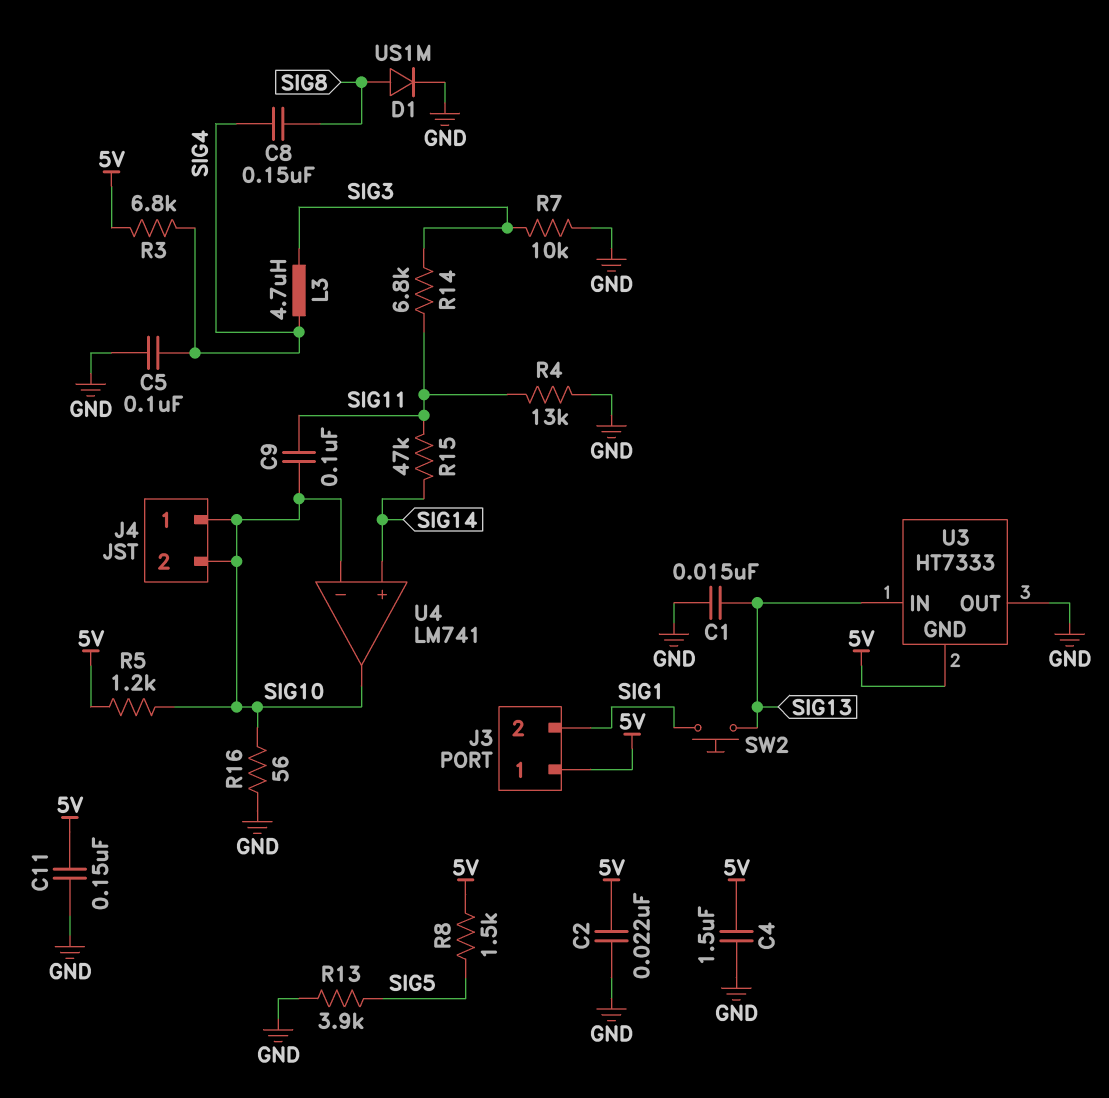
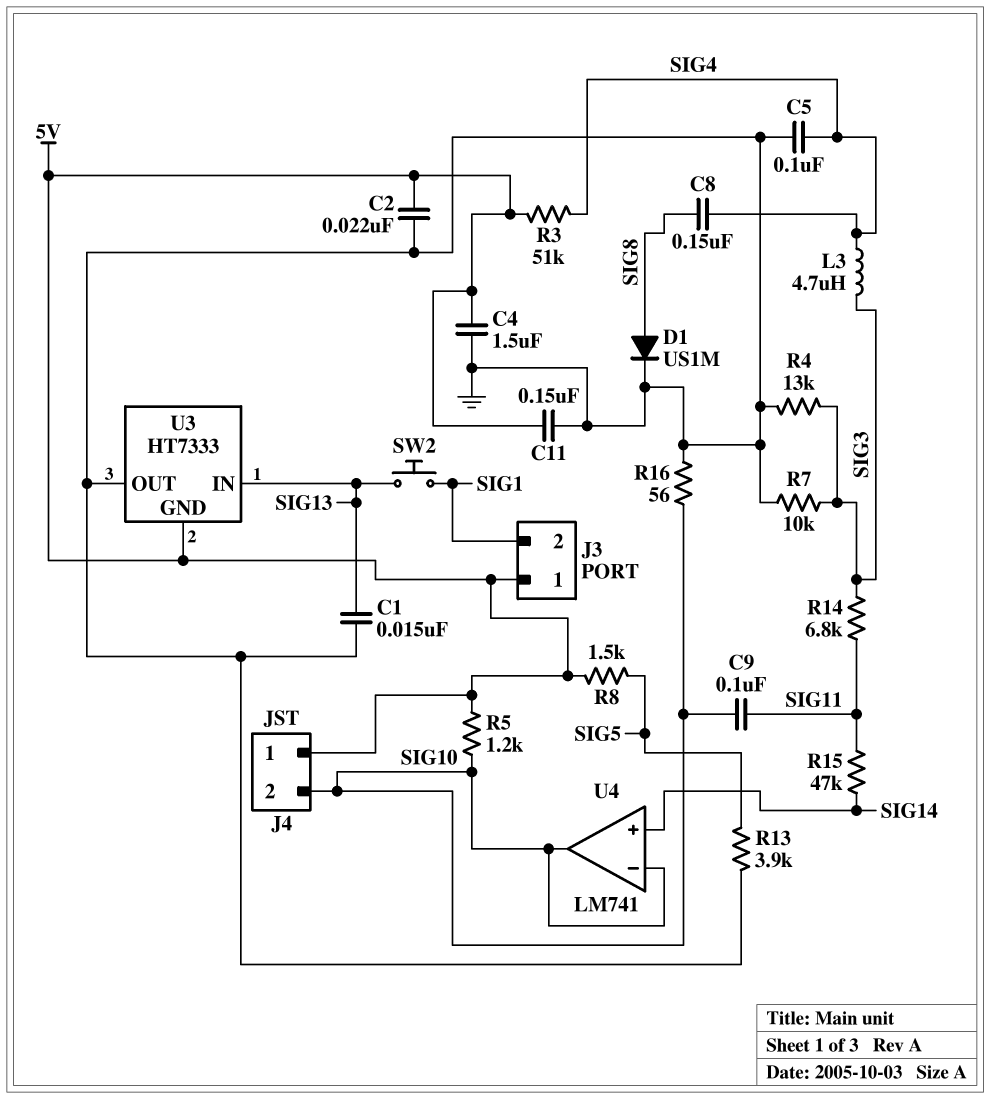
J4 pin 1: SIG10 -> 5V
R3: 6.8k (5V, SIG4) -> 51k (5V, SIG4)
R4: 13k (GND, SIG11) -> 13k (GND, SIG3)

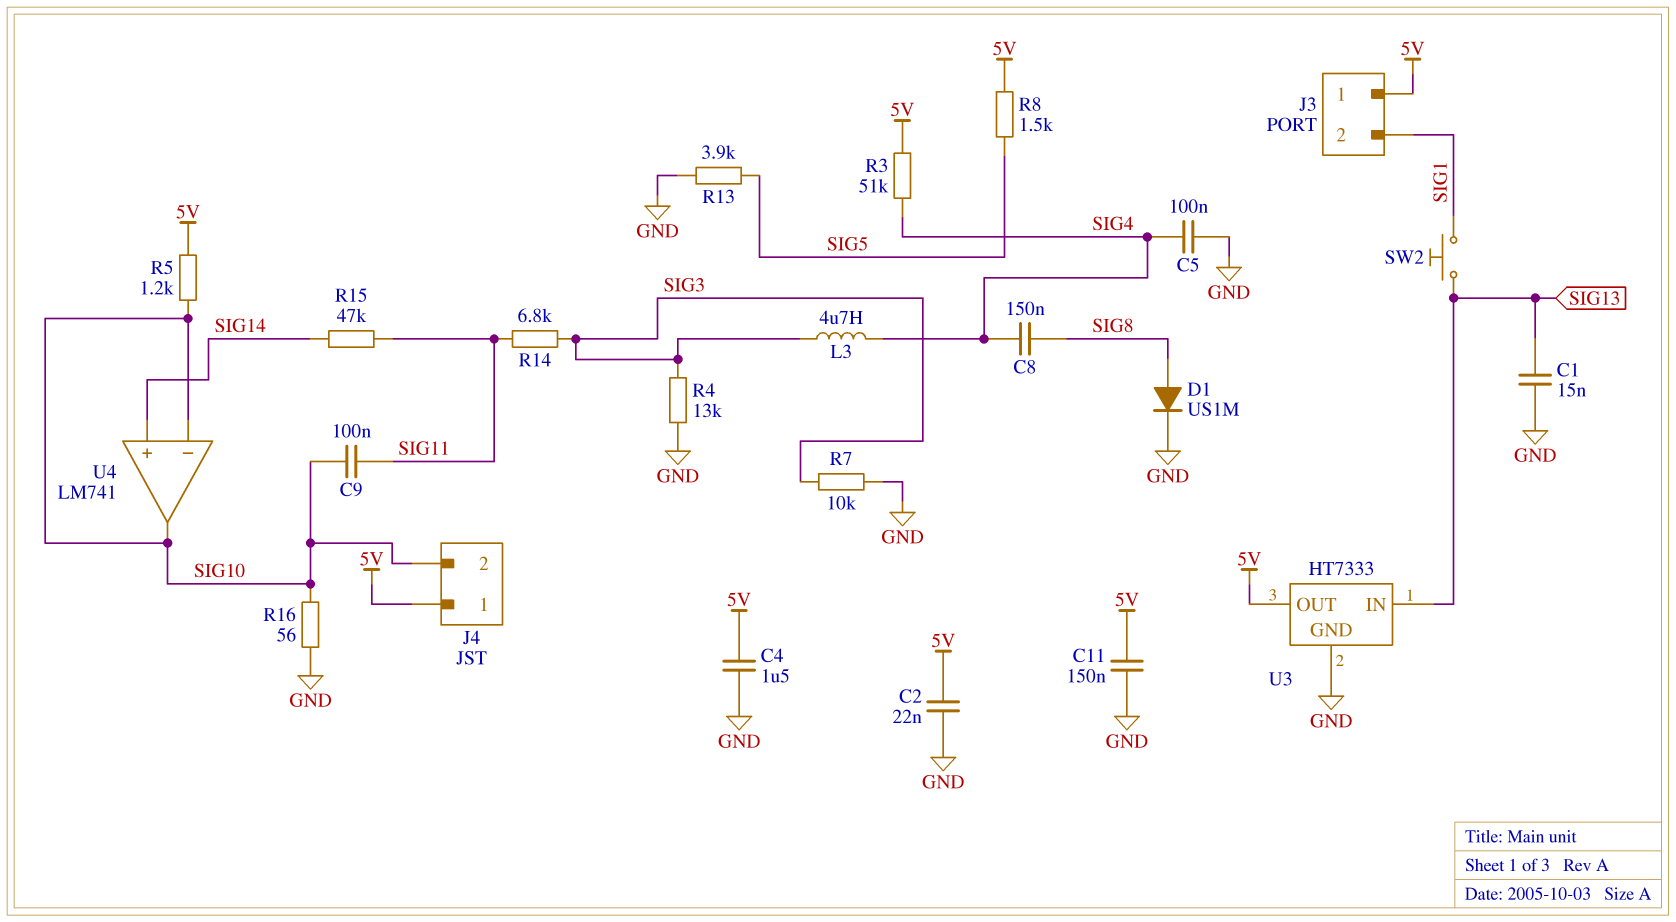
U3 pin GND: 5V -> GND
U3 pin OUT: GND -> 5V

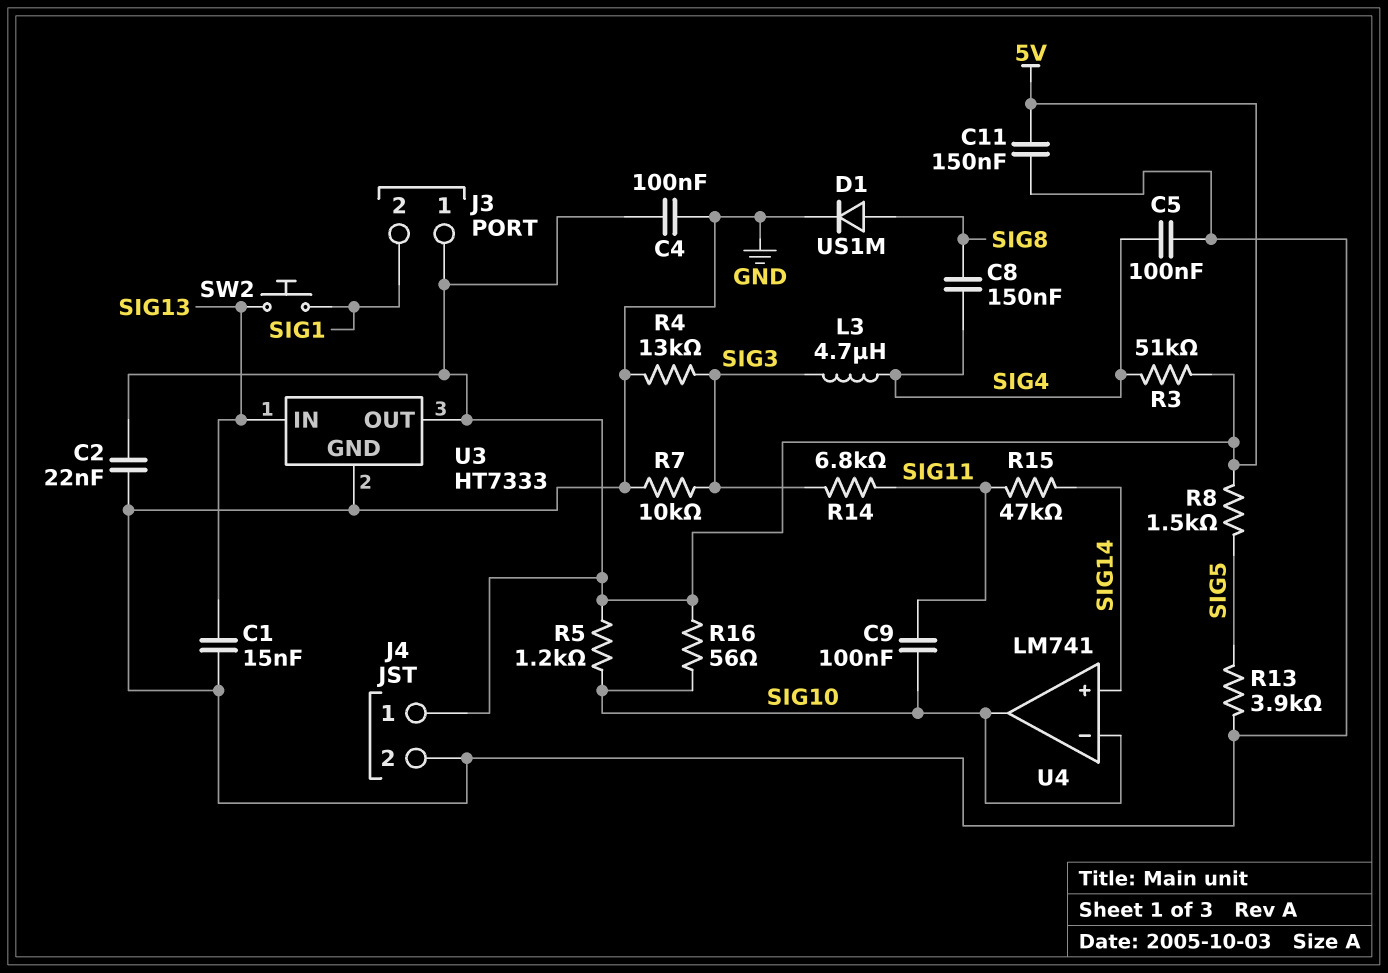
C4: 1.5uF (5V, GND) -> 100nF (5V, GND)
J4 pin 2: SIG10 -> GND
R16: 56 (GND, SIG10) -> 56 (5V, SIG10)

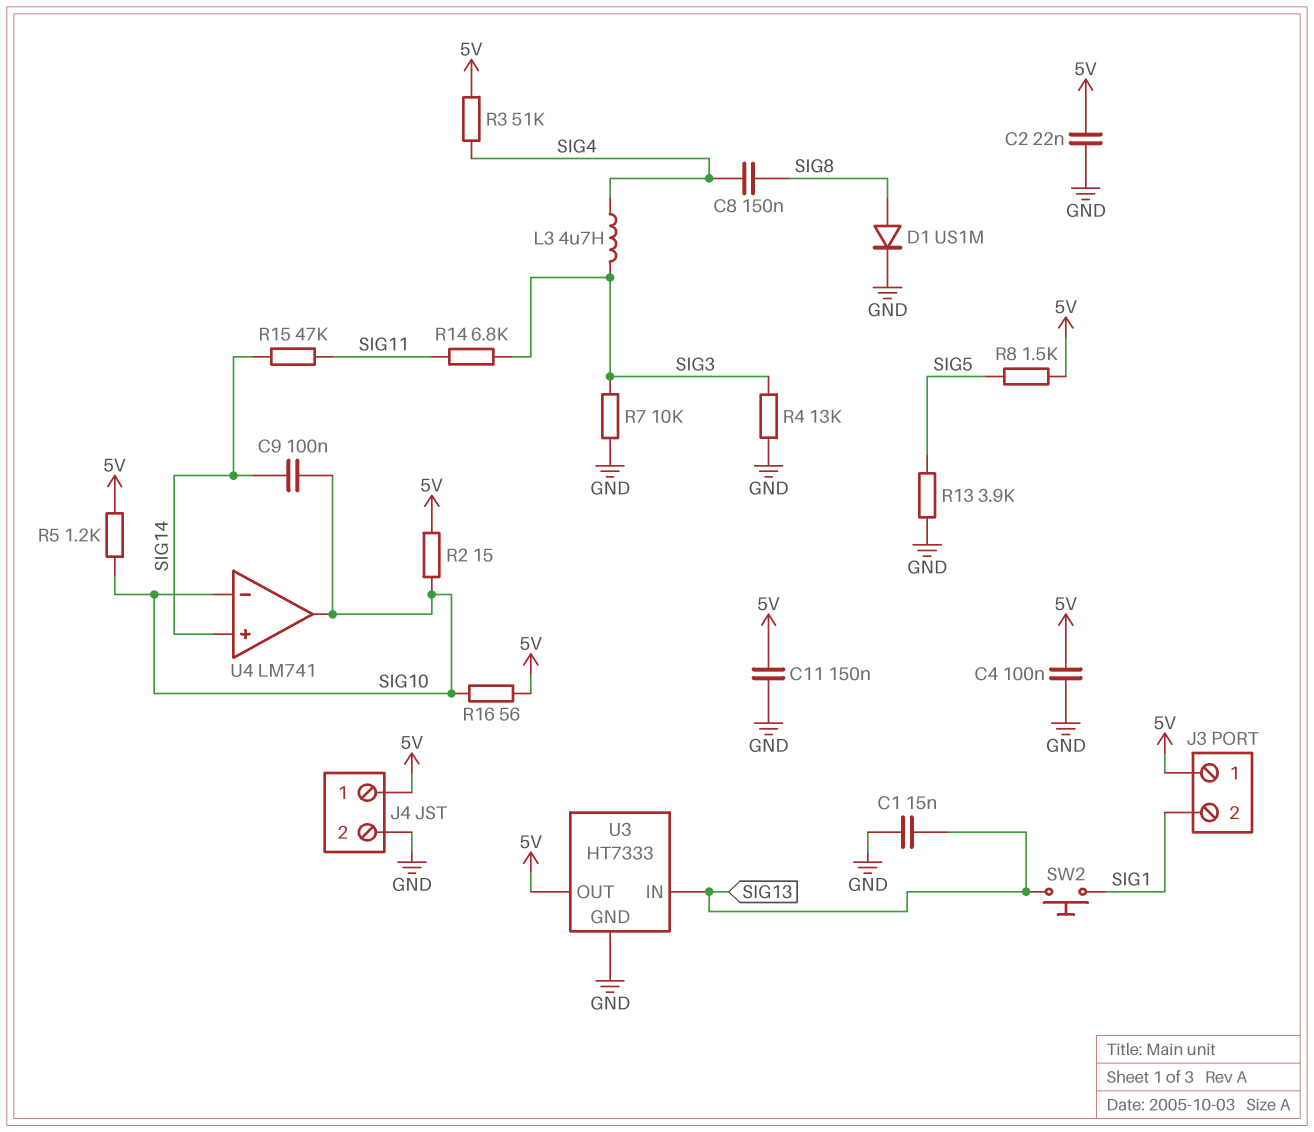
C5: 100nF (GND, SIG4) -> none
C9: 100nF (SIG10, SIG11) -> 100nF (SIG10, SIG14)
R2: none -> 15 (5V, SIG10)

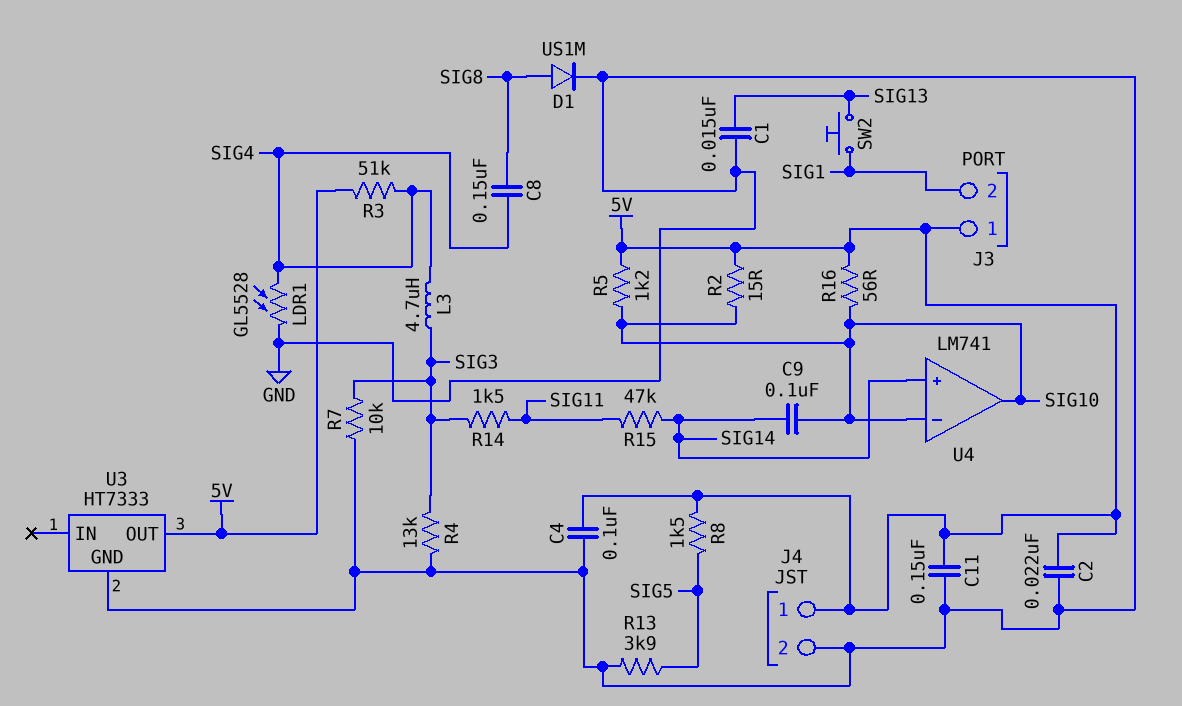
LDR1: none -> GL5528 (GND, SIG4)
R14: 6.8k (SIG3, SIG11) -> 1.5k (SIG3, SIG11)
U3 pin IN: SIG13 -> none

